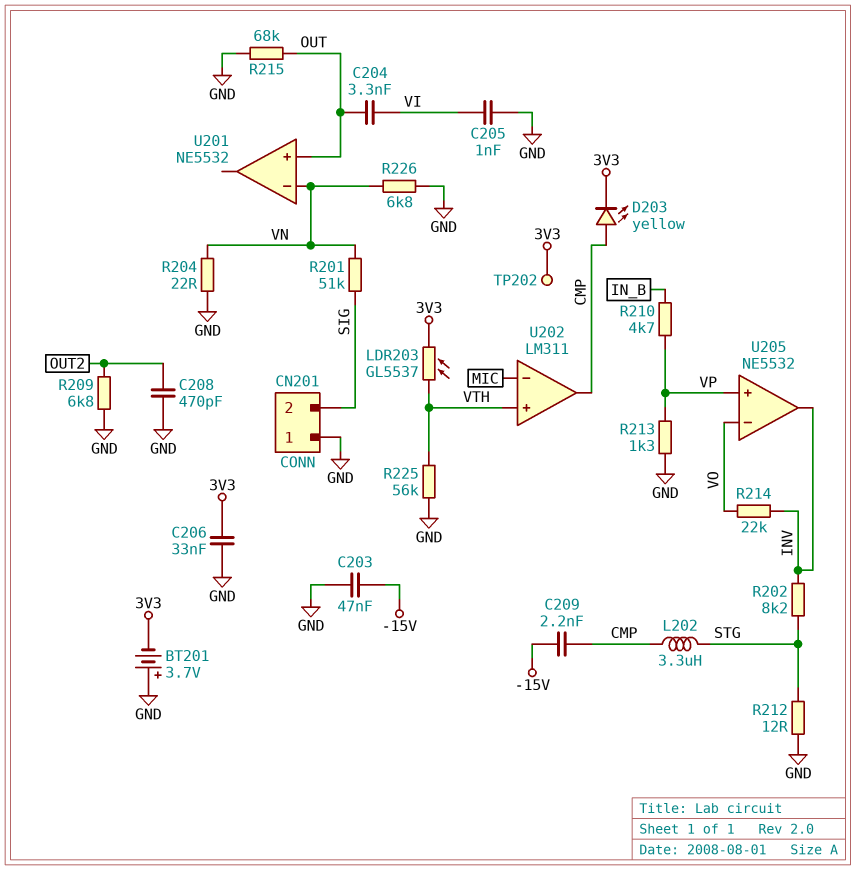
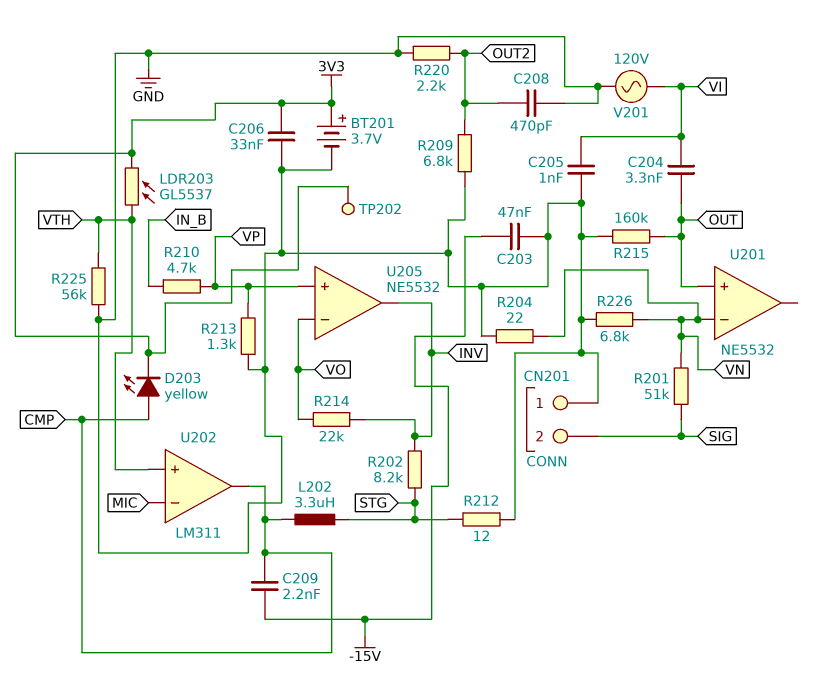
BT201: 3.7V (plus GND, minus 3V3) -> 3.7V (plus 3V3, minus GND)
R215: 68k (GND, OUT) -> 160k (GND, OUT)
R220: none -> 2.2k (GND, OUT2)
V201: none -> AC 120V (GND, VI)

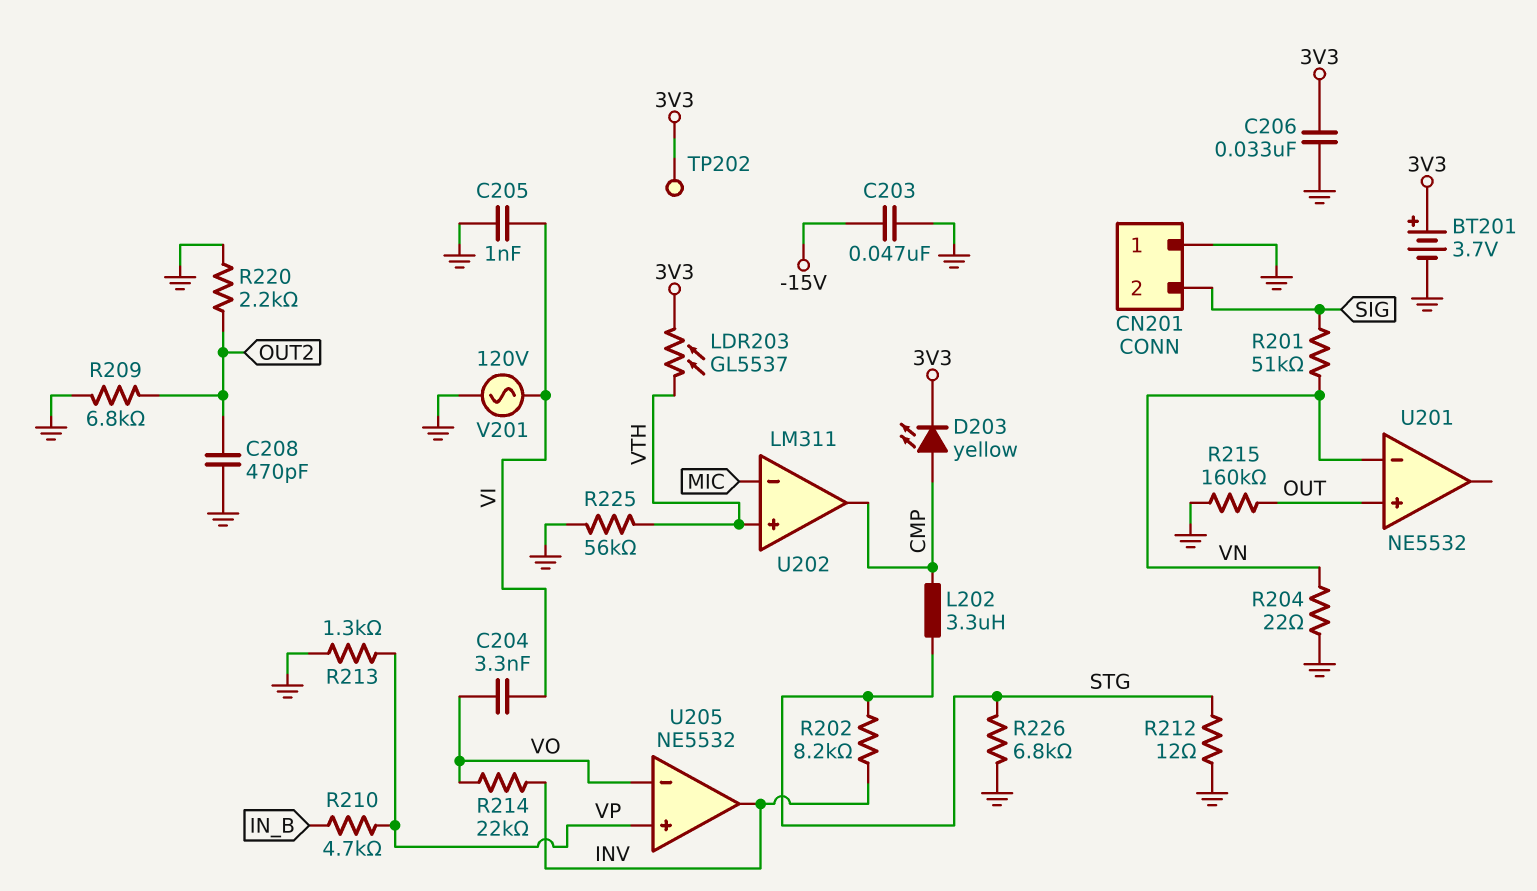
C204: 3.3nF (OUT, VI) -> 3.3nF (VI, VO)
C209: 2.2nF (-15V, CMP) -> none
R226: 6.8k (GND, VN) -> 6.8k (GND, STG)

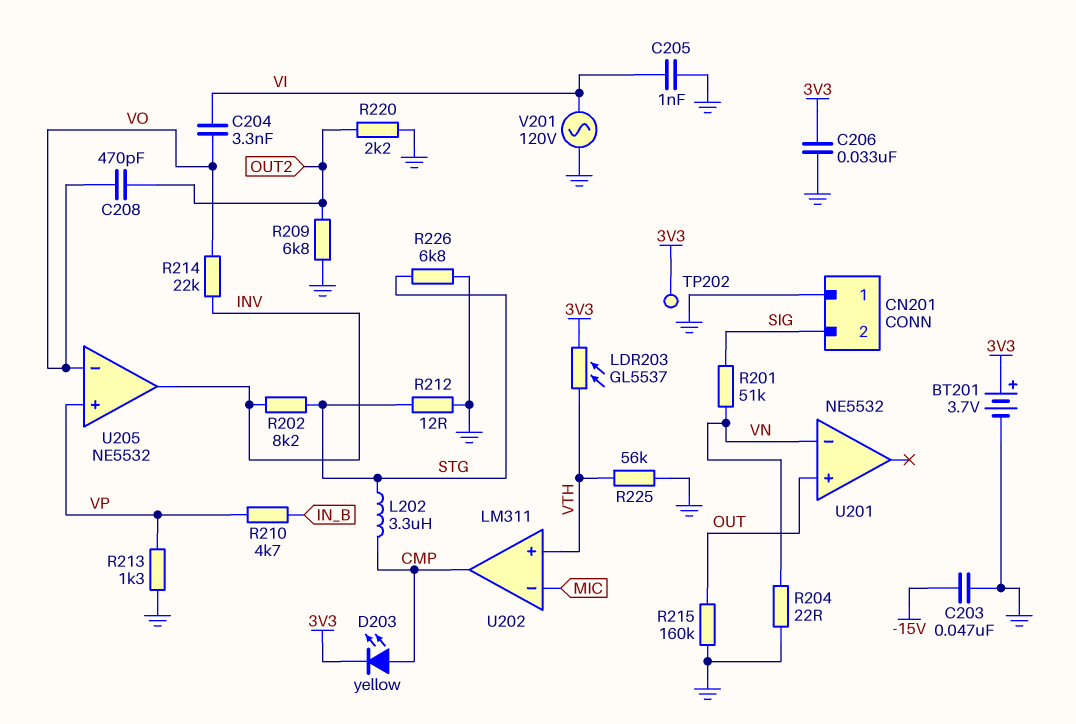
C208: 470pF (GND, OUT2) -> 470pF (OUT2, VO)

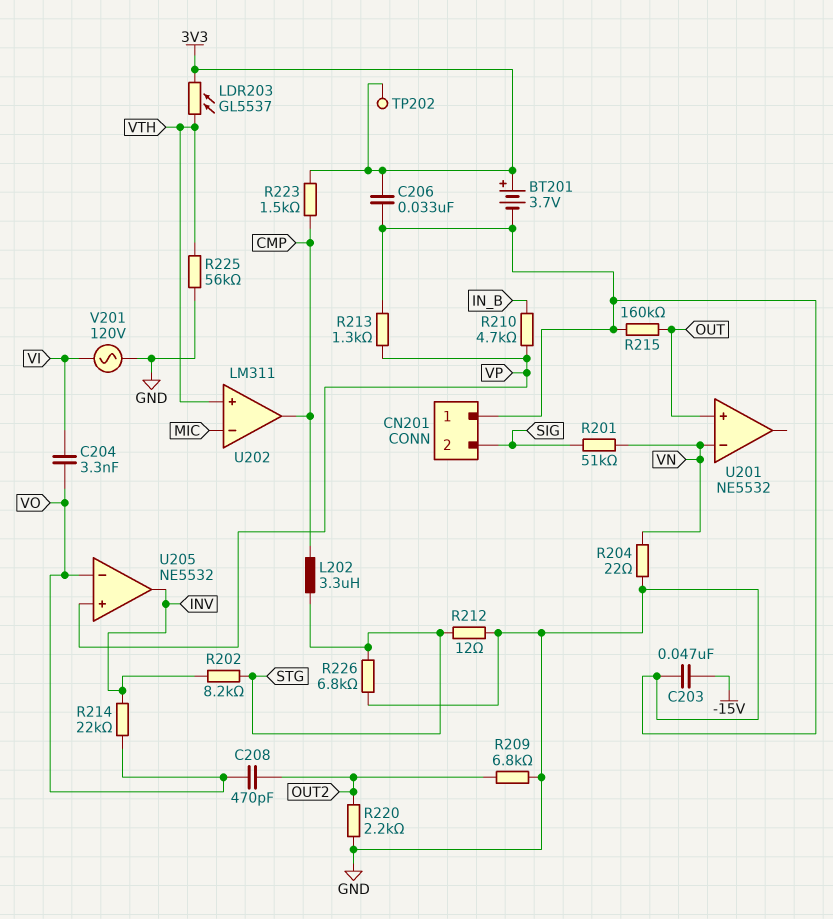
C205: 1nF (GND, VI) -> none
D203: LED yellow (A CMP, K 3V3) -> none
R223: none -> 1.5k (3V3, CMP)

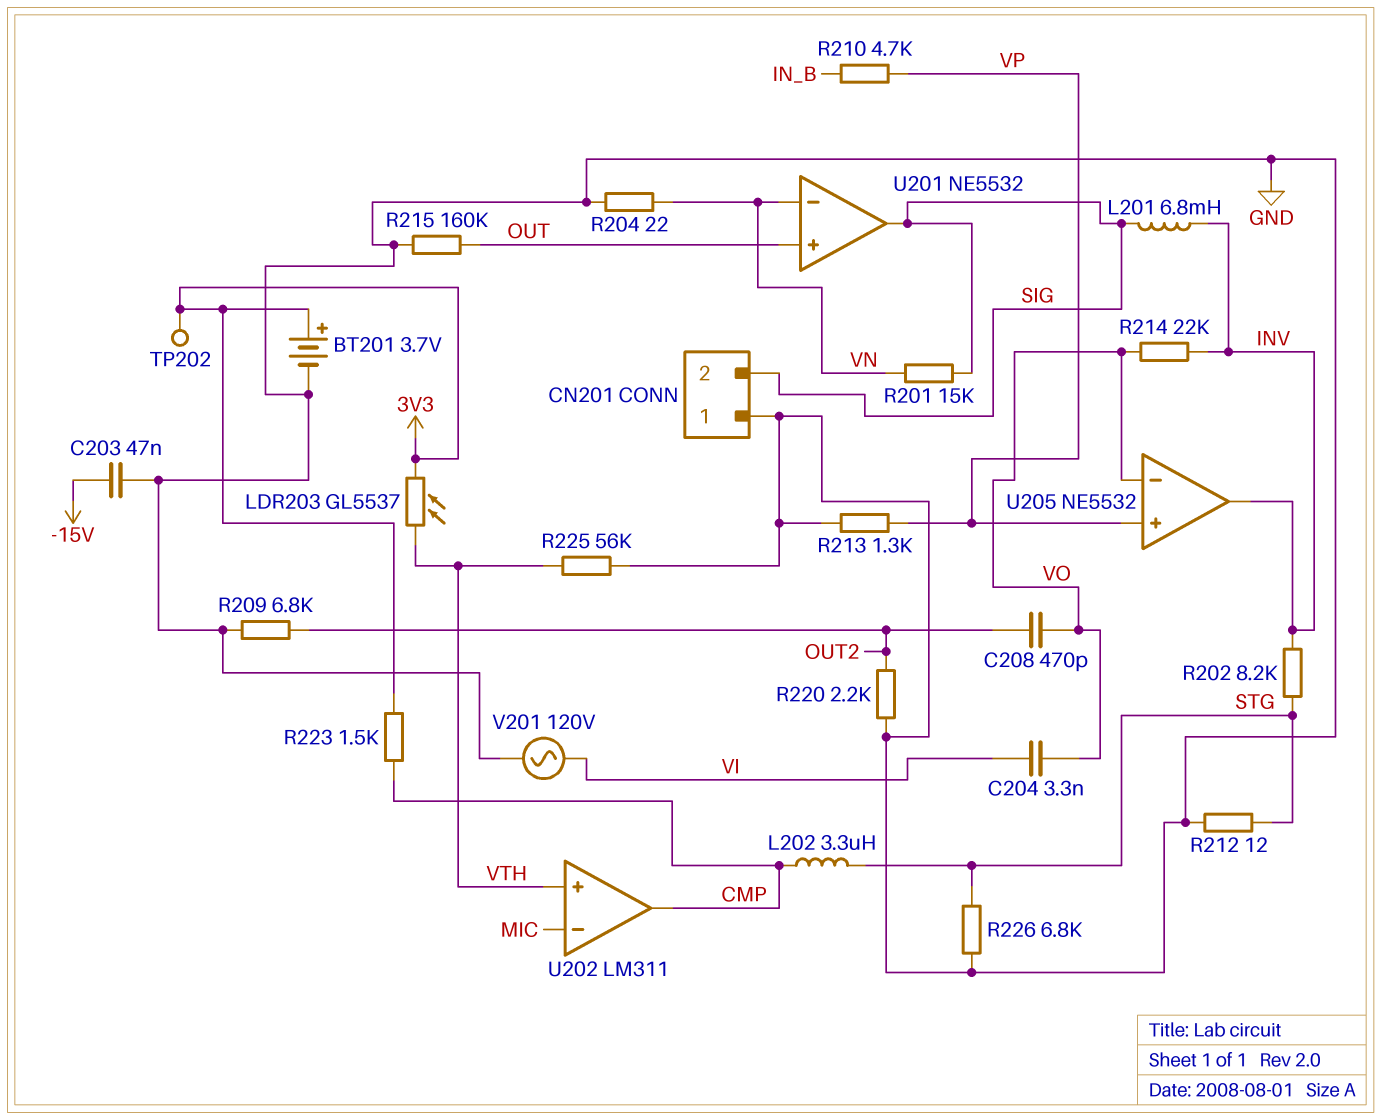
C206: 33nF (3V3, GND) -> none
L201: none -> 6.8mH (INV, SIG)
R201: 51k (SIG, VN) -> 15k (SIG, VN)
U201 pin out: none -> SIG

